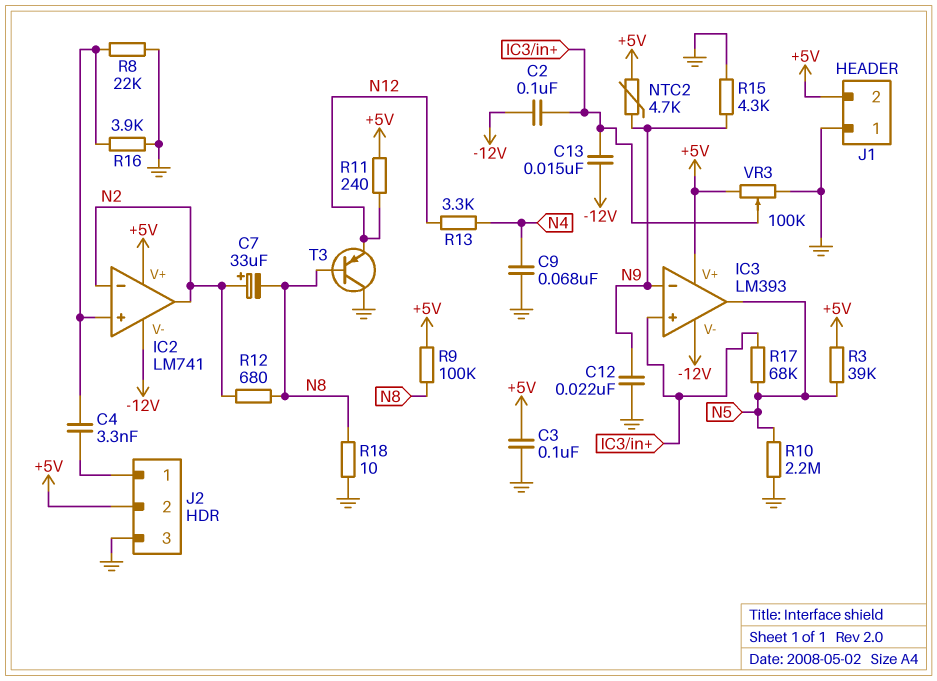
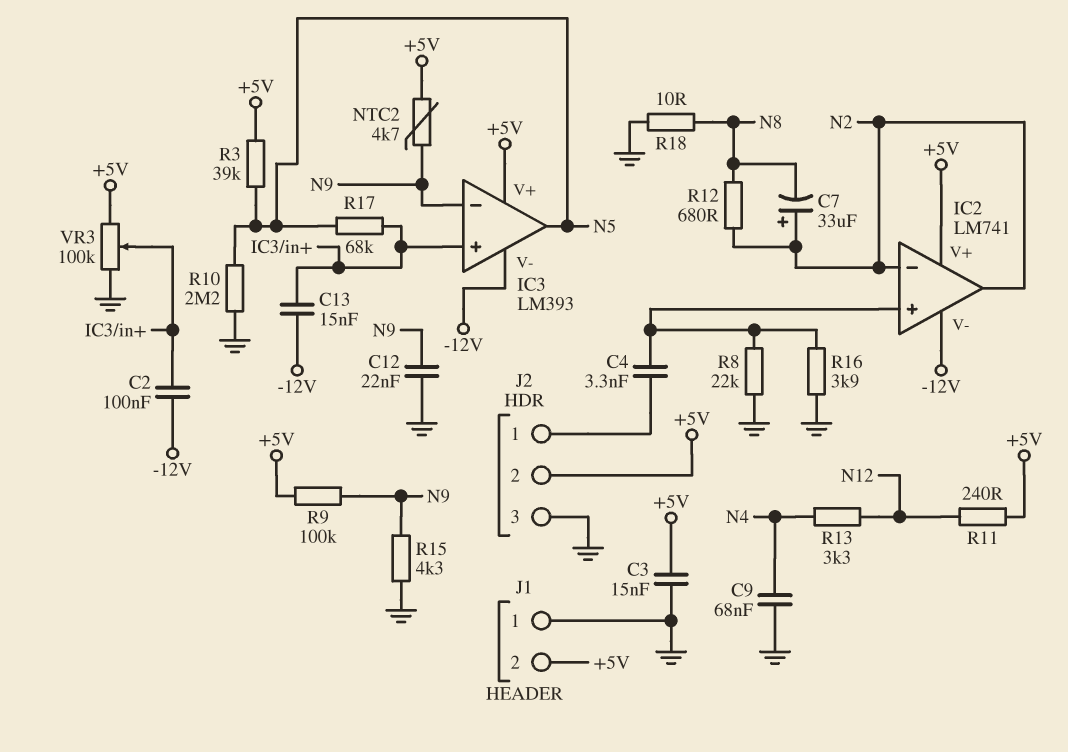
C3: 100nF (+5V, GND) -> 15nF (+5V, GND)
R9: 100k (+5V, N8) -> 100k (+5V, N9)
T3: PNP (B N8, C GND, E N12) -> none

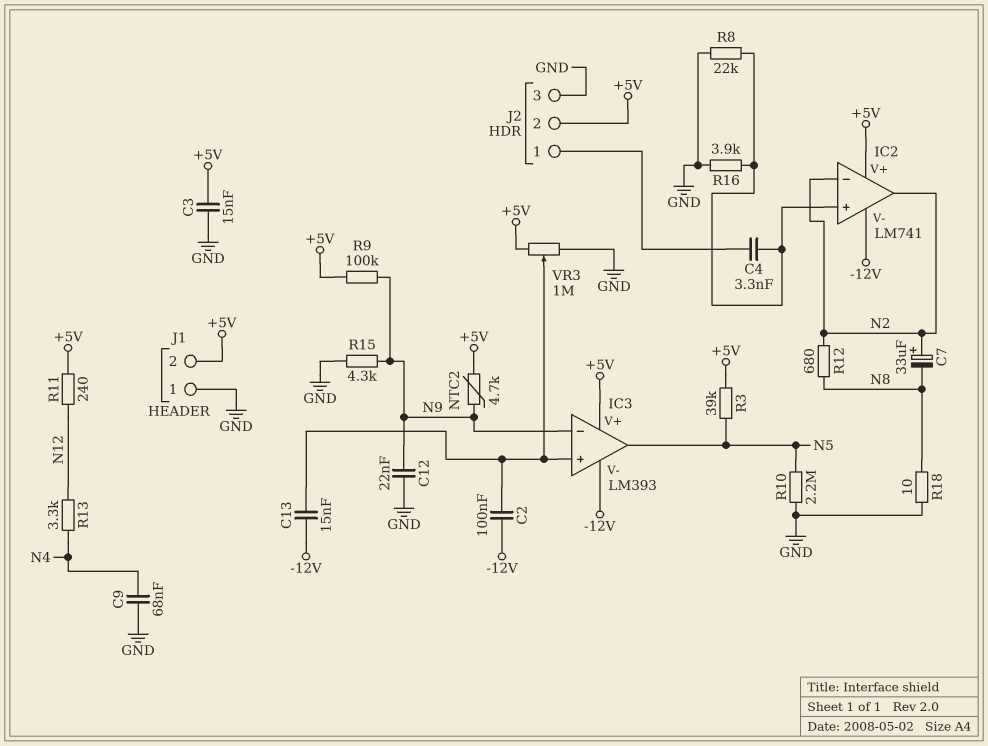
R17: 68k (IC3/in+, N5) -> none
VR3: 100k (+5V, GND, wiper IC3/in+) -> 1M (+5V, GND, wiper IC3/in+)

